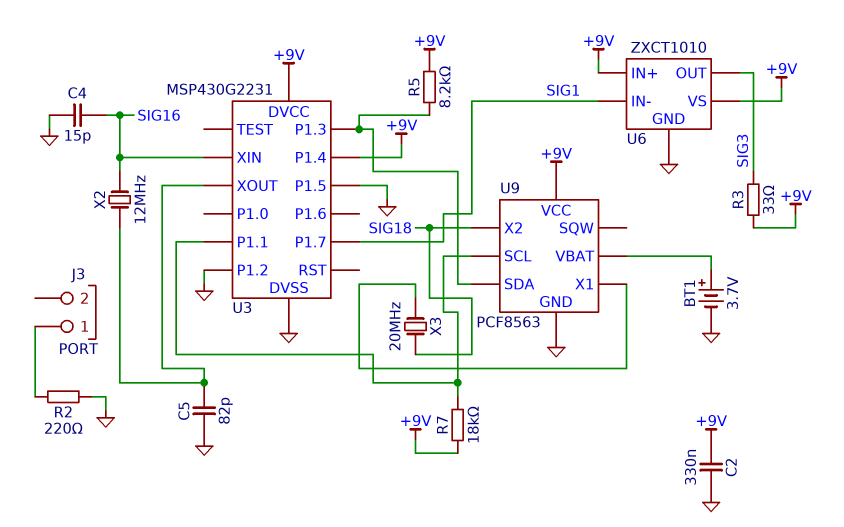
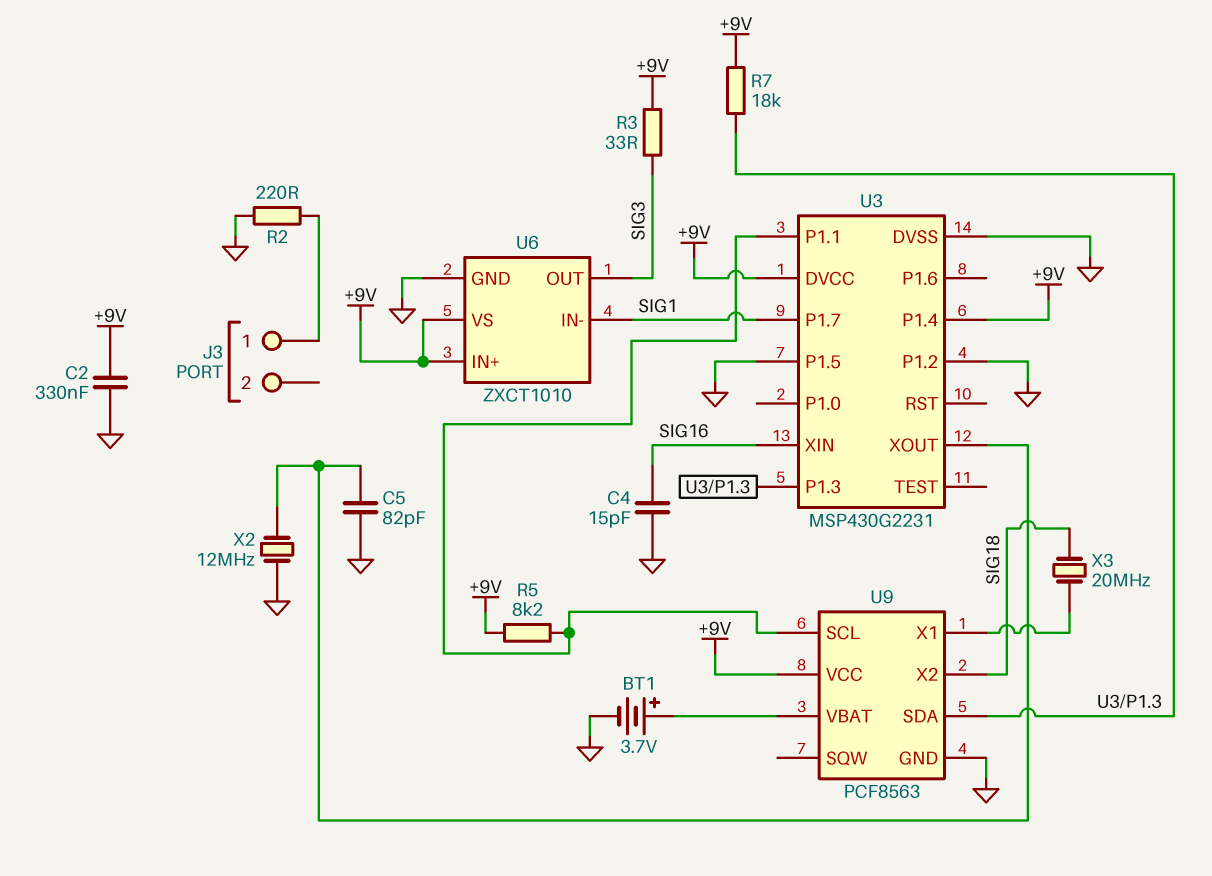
R5: 8.2k (+9V, U3/P1.3) -> 8.2k (+9V, U3/P1.1)
R7: 18k (+9V, U3/P1.1) -> 18k (+9V, U3/P1.3)
X2: 12MHz (SIG16, U3/XOUT) -> 12MHz (GND, U3/XOUT)

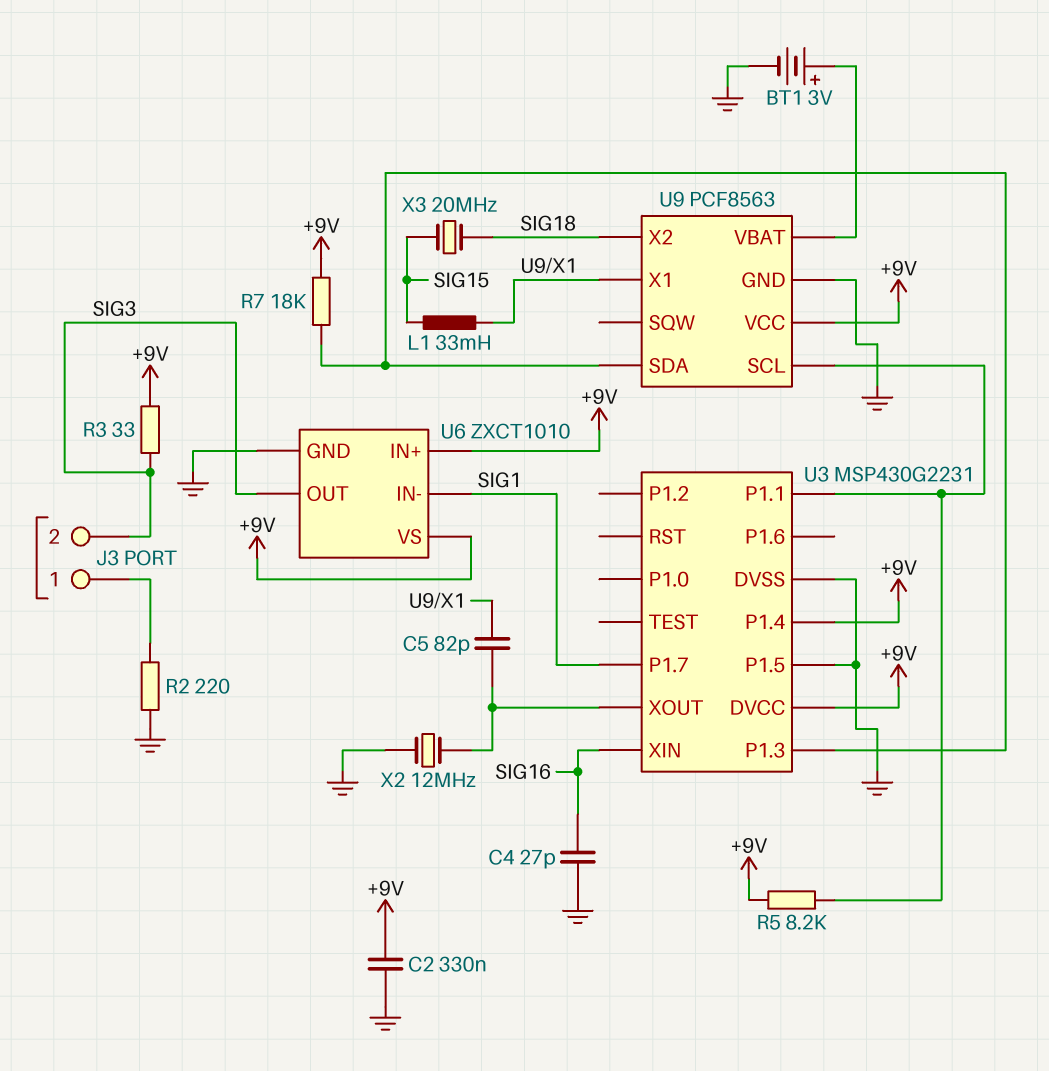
BT1: 3.7V (plus U9/VBAT, minus GND) -> 3V (plus U9/VBAT, minus GND)
C4: 15pF (GND, SIG16) -> 27pF (GND, SIG16)
C5: 82pF (GND, U3/XOUT) -> 82pF (U3/XOUT, U9/X1)
J3 pin 2: none -> SIG3
L1: none -> 33mH (SIG15, U9/X1)
U3 pin P1.2: GND -> none
X3: 20MHz (SIG18, U9/X1) -> 20MHz (SIG15, SIG18)

